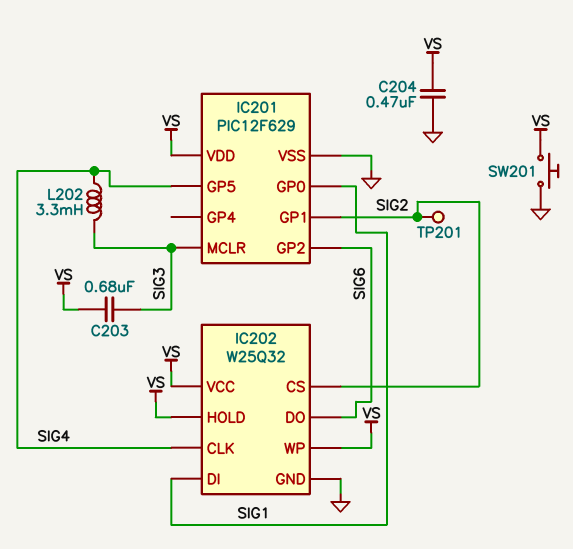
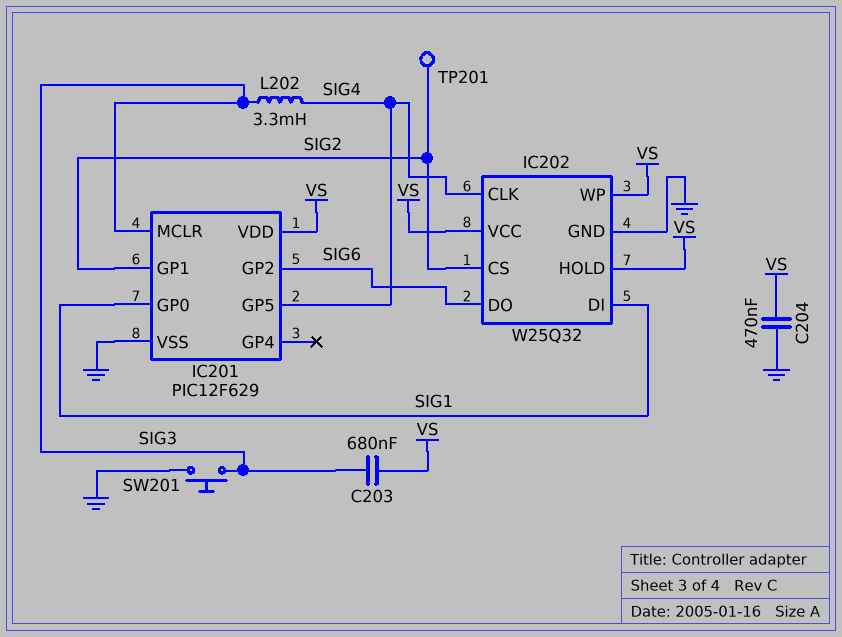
SW201: button (GND, VS) -> button (GND, SIG3)

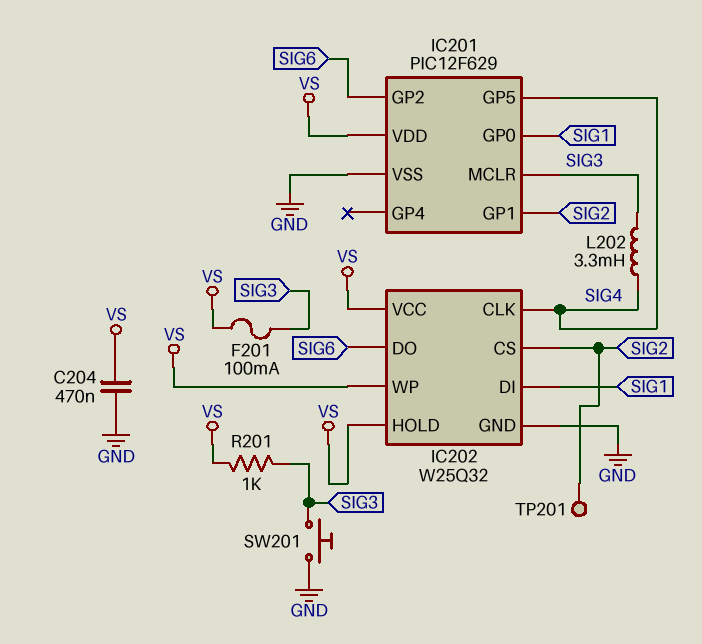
C203: 680nF (SIG3, VS) -> none
F201: none -> 100mA (SIG3, VS)
R201: none -> 1k (SIG3, VS)

